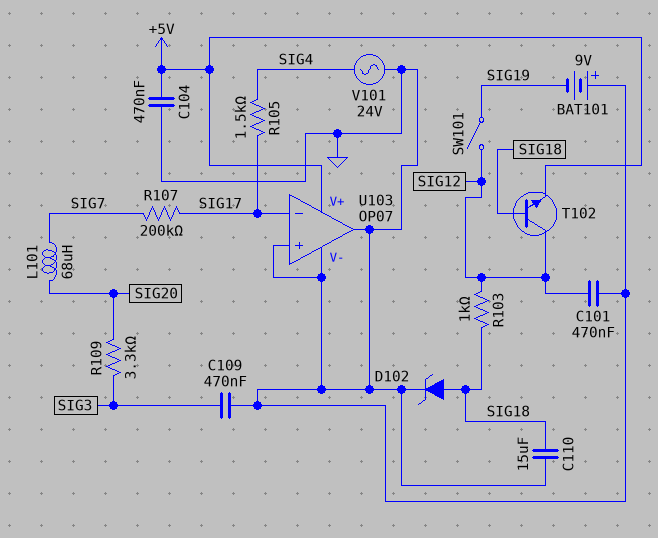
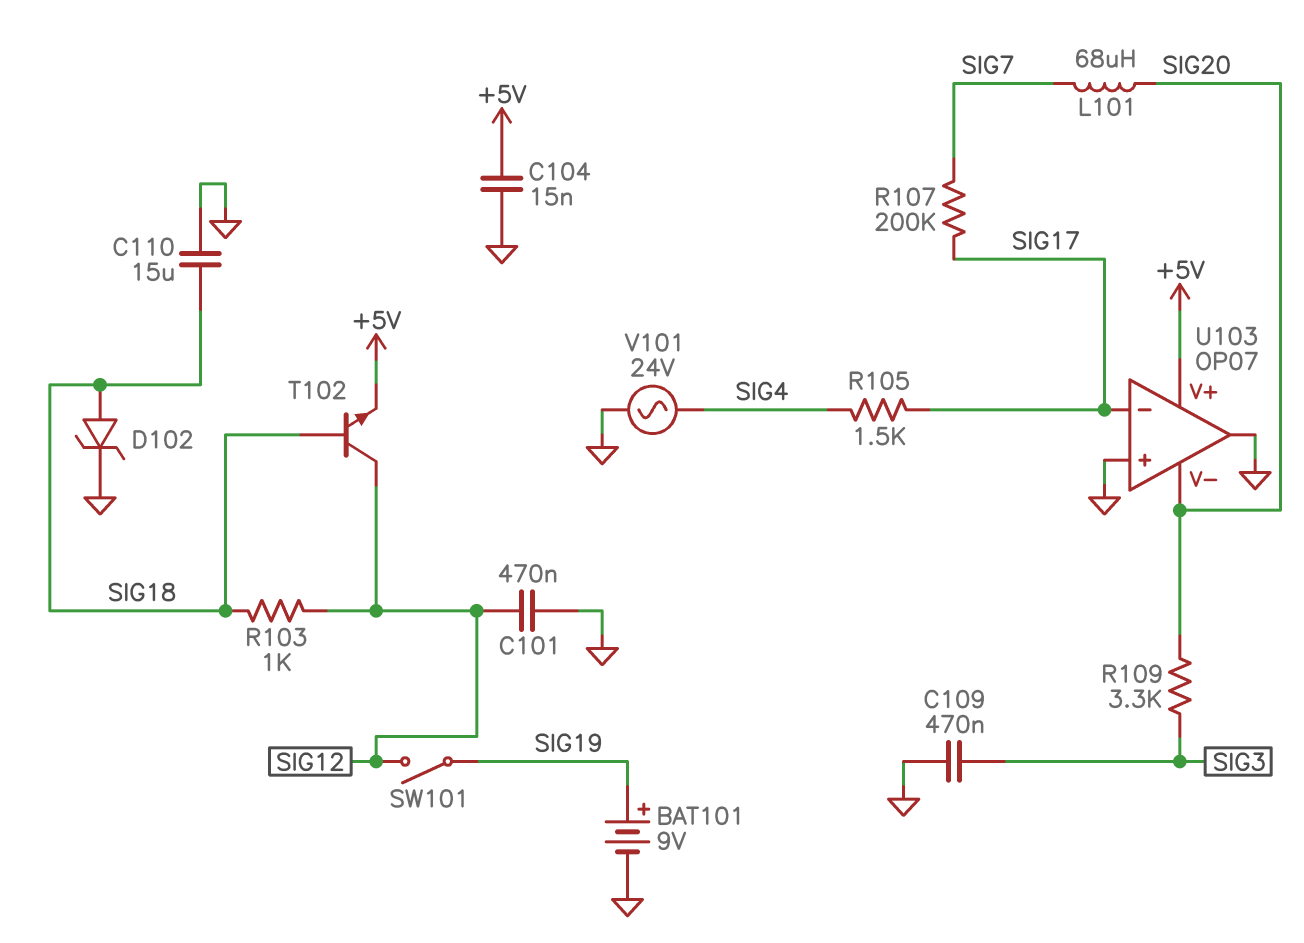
BAT101: 9V (plus GND, minus SIG19) -> 9V (plus SIG19, minus GND)
C104: 470nF (+5V, GND) -> 15nF (+5V, GND)
U103 pin V-: GND -> SIG20

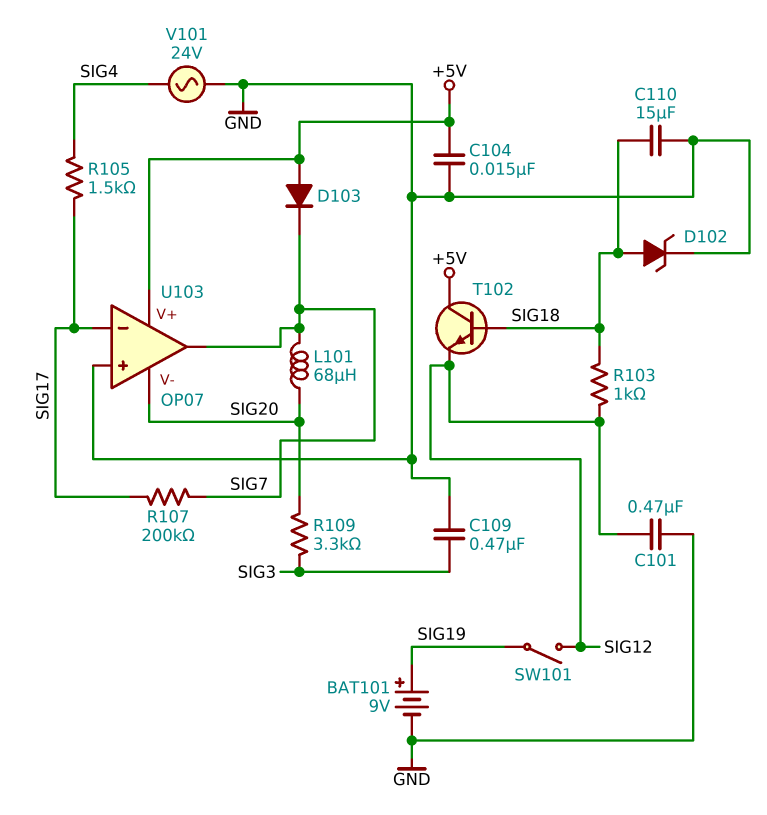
D103: none -> diode (A +5V, K SIG7)
T102: NPN (B SIG18, C SIG12, E +5V) -> NPN (B SIG18, C +5V, E SIG12)
U103 pin out: GND -> SIG7

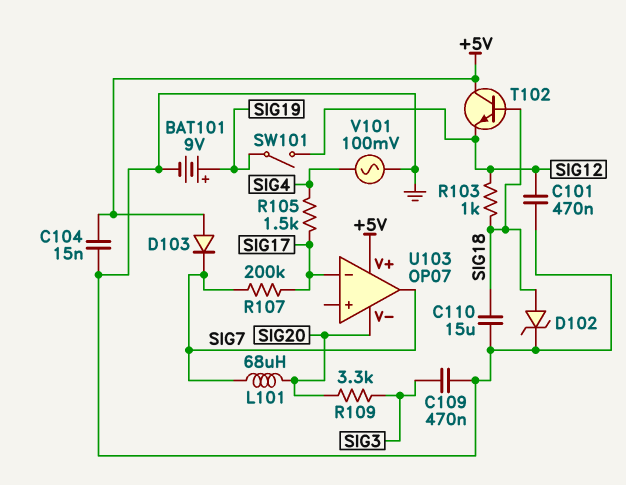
U103 pin in+: GND -> none
V101: AC 24V (GND, SIG4) -> AC 100mV (GND, SIG4)

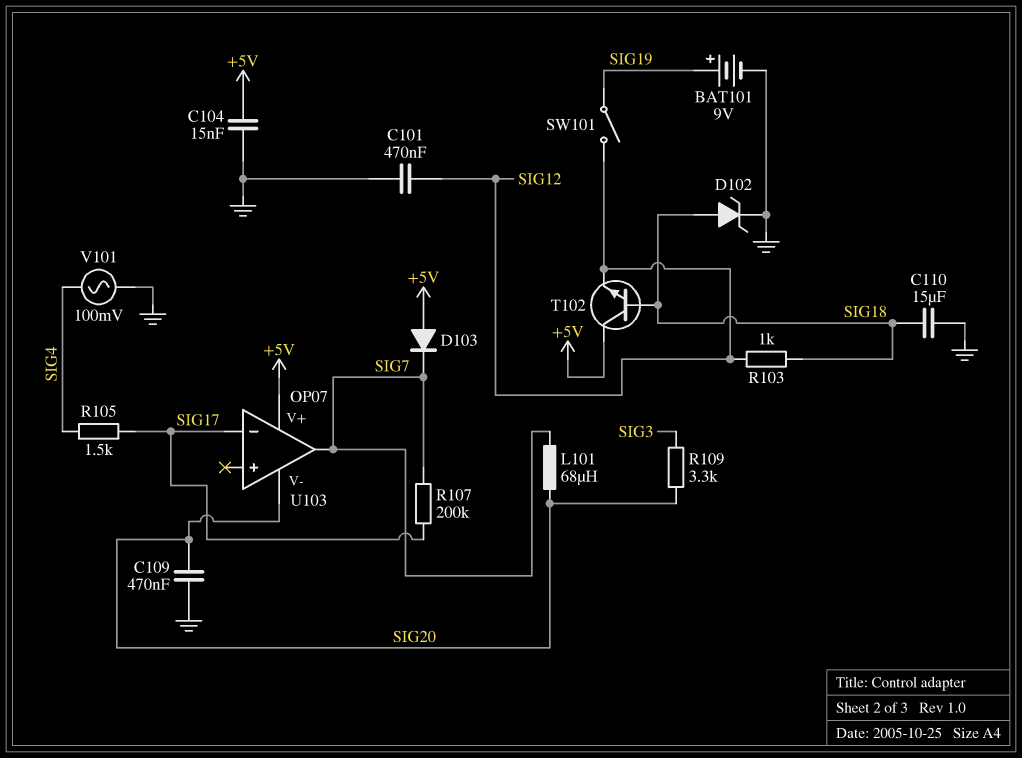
C109: 470nF (GND, SIG3) -> 470nF (GND, SIG20)

